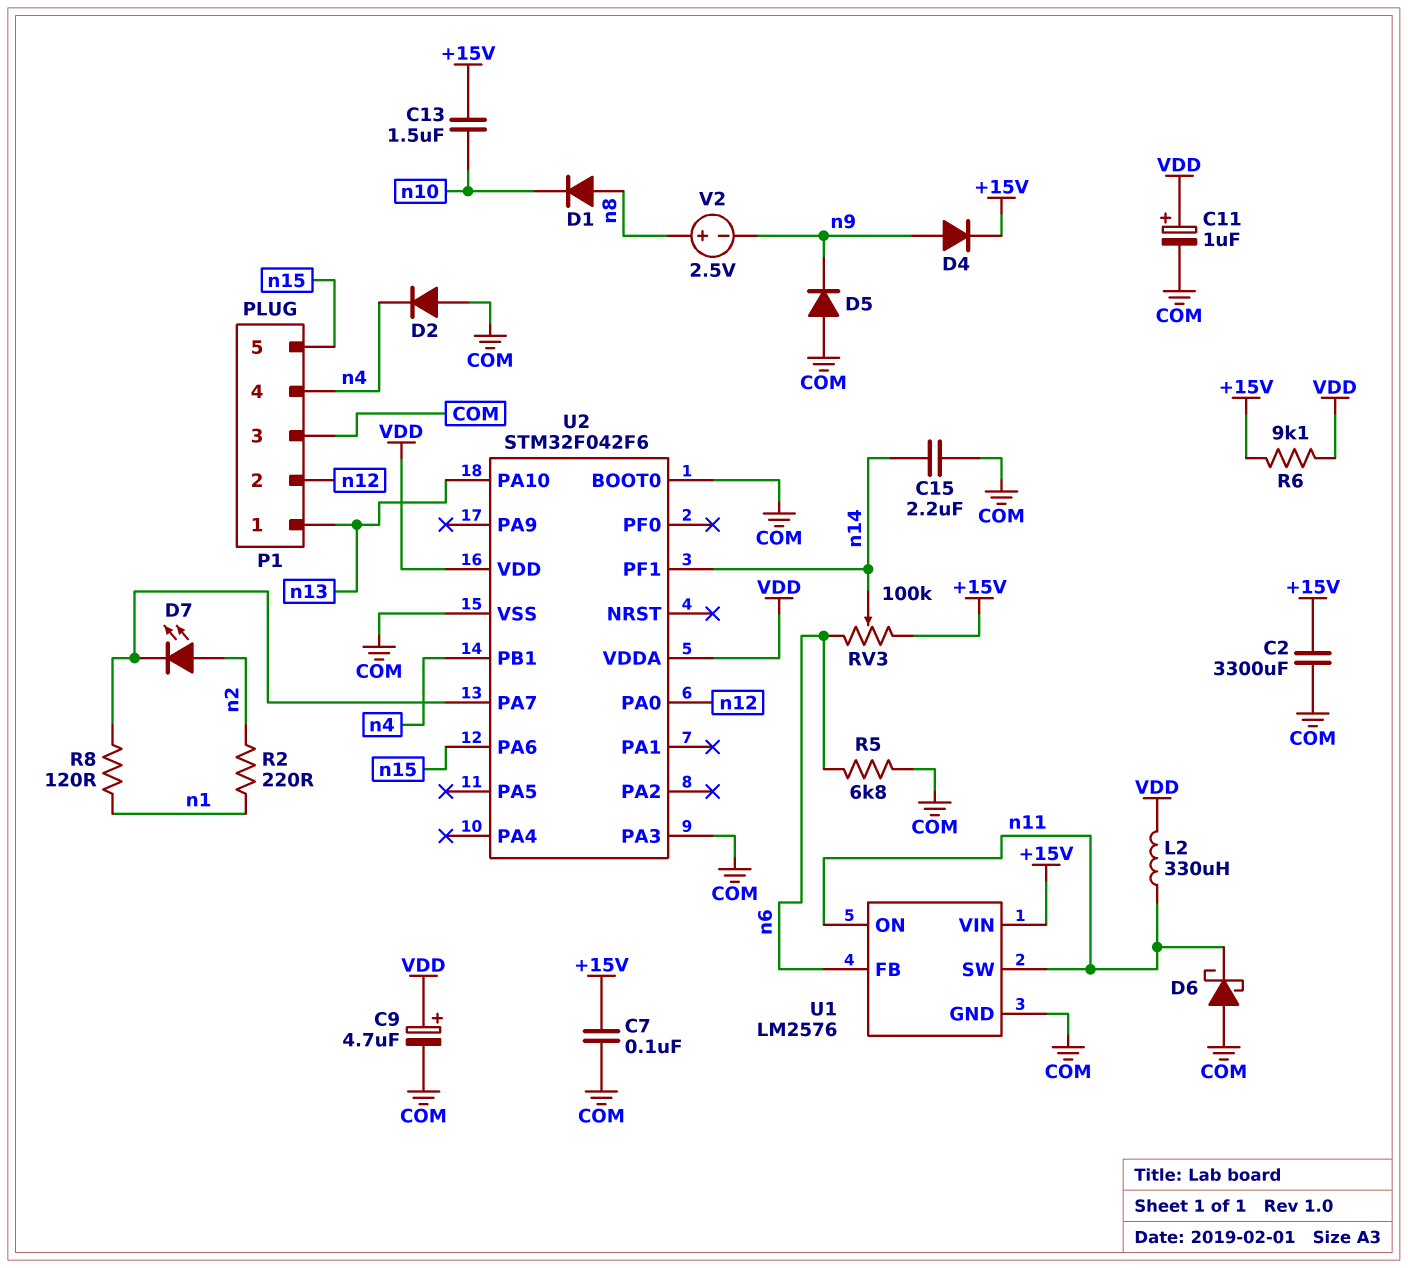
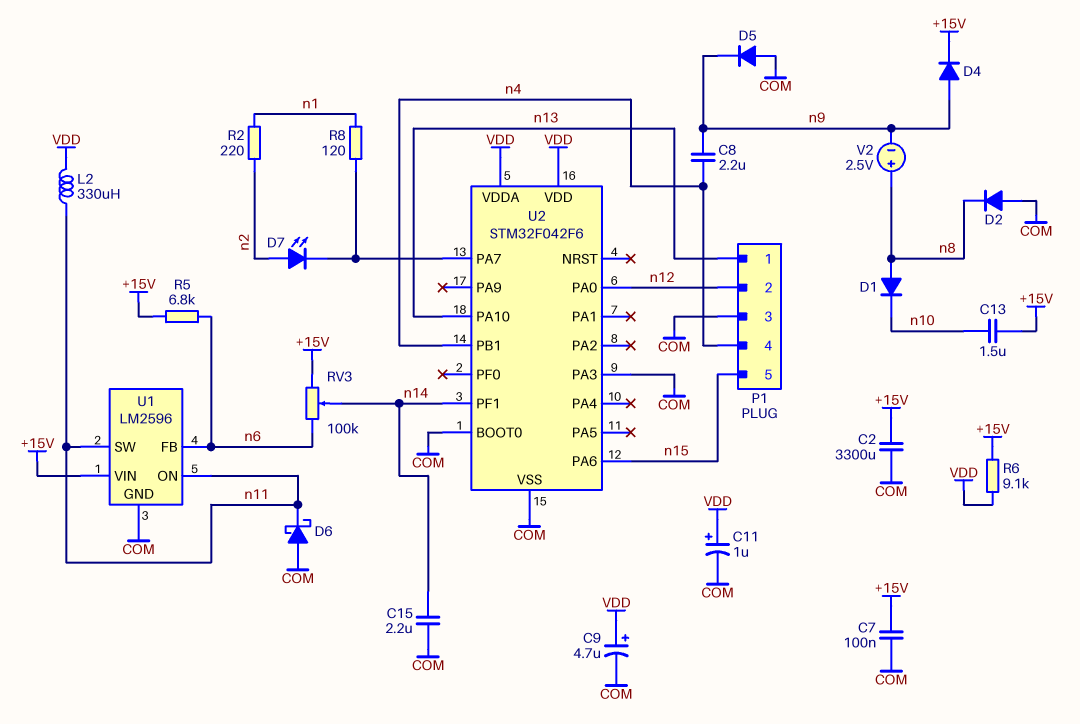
C8: none -> 2.2uF (n4, n9)
D2: diode (A COM, K n4) -> diode (A COM, K n8)
R5: 6.8k (COM, n6) -> 6.8k (+15V, n6)
U1: LM2576 -> LM2596

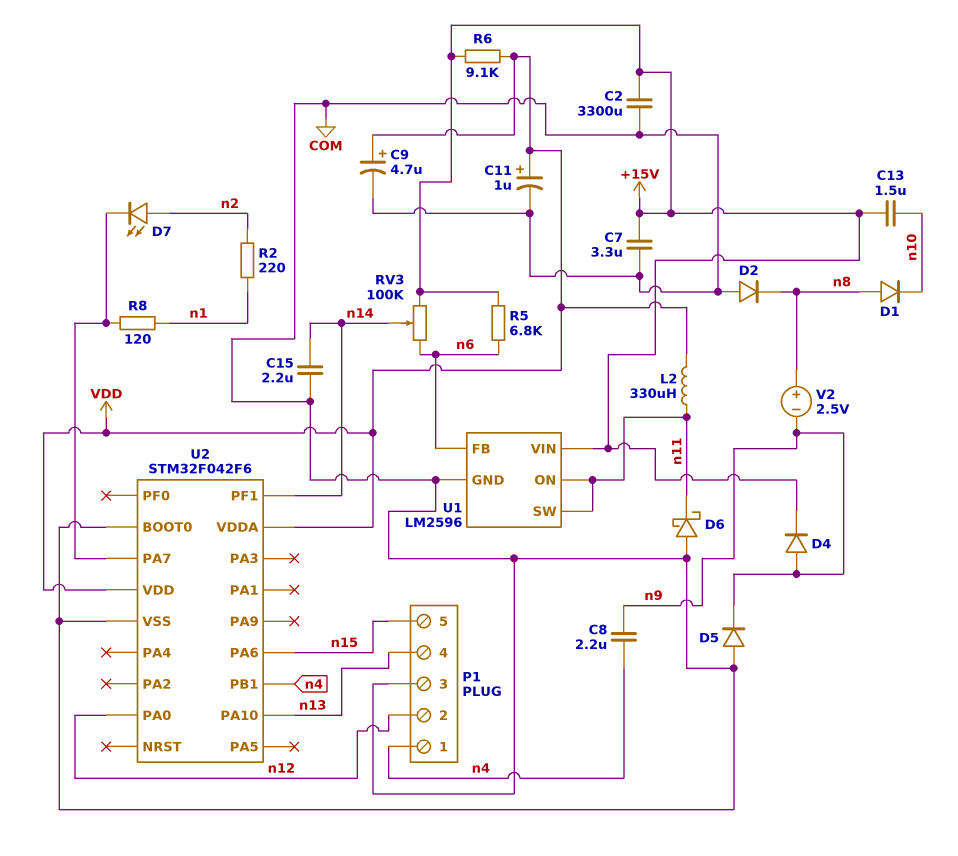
C7: 100nF (+15V, COM) -> 3.3uF (+15V, COM)
P1 pin 1: n13 -> n4
P1 pin 4: n4 -> n13
U2 pin PA3: COM -> none

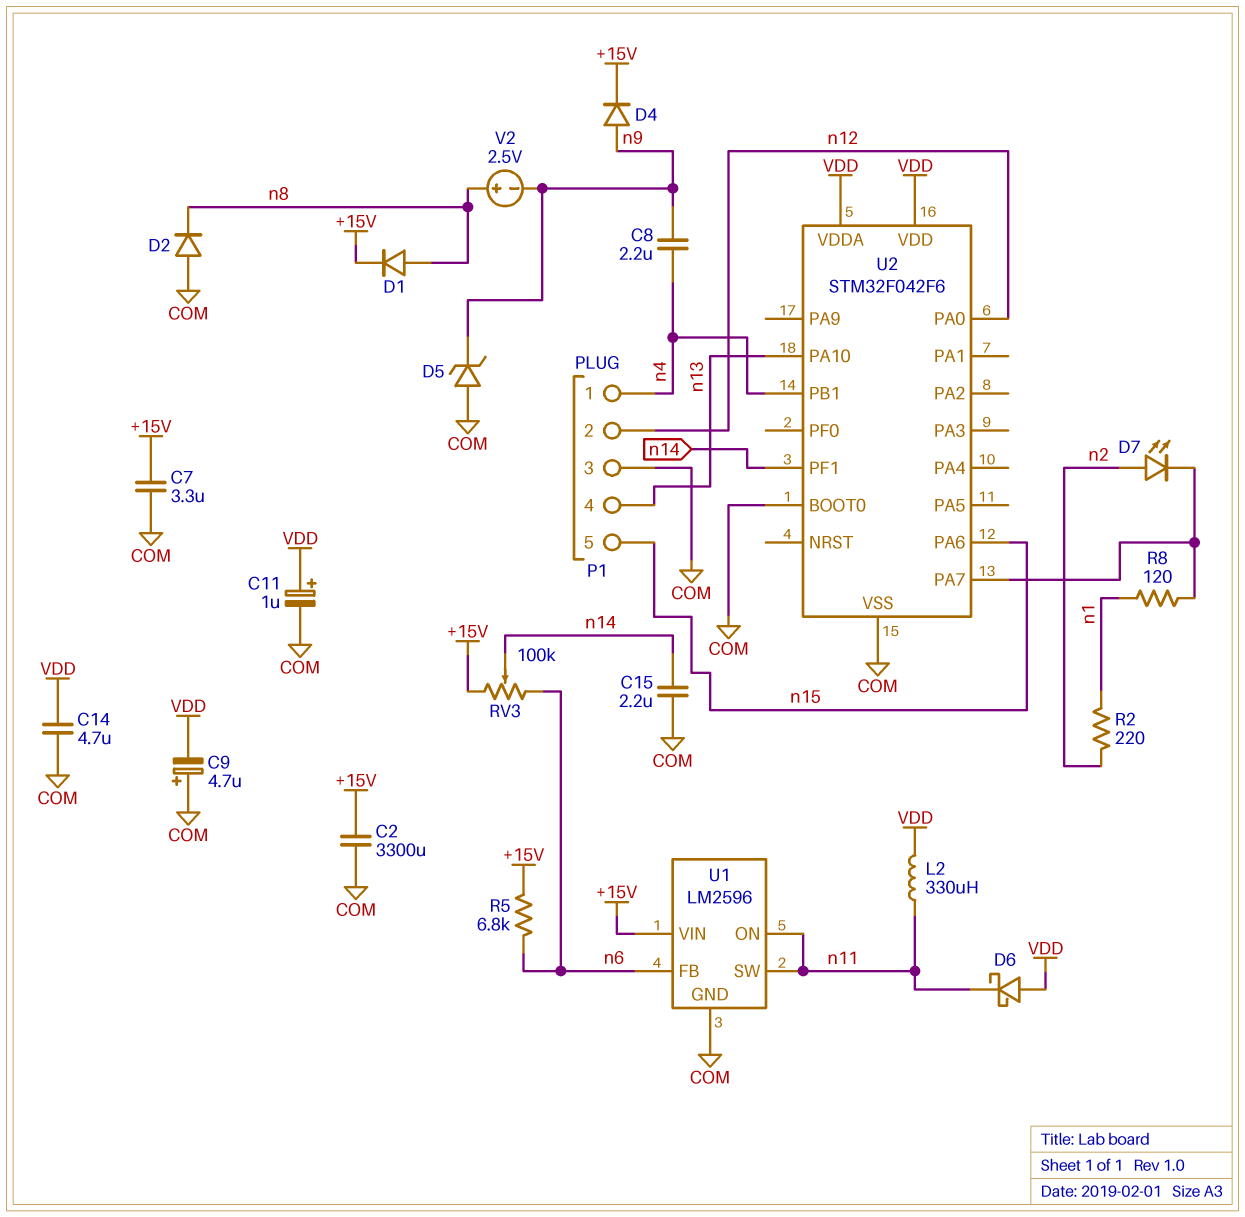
C9: 4.7uF (plus VDD, minus COM) -> 4.7uF (plus COM, minus VDD)
C13: 1.5uF (+15V, n10) -> none
C14: none -> 4.7uF (COM, VDD)
D1: diode (A n8, K n10) -> diode (A n8, K +15V)
D5: diode (A COM, K n9) -> zener (A COM, K n9)
D6: schottky (A COM, K n11) -> schottky (A VDD, K n11)
R6: 9.1k (+15V, VDD) -> none

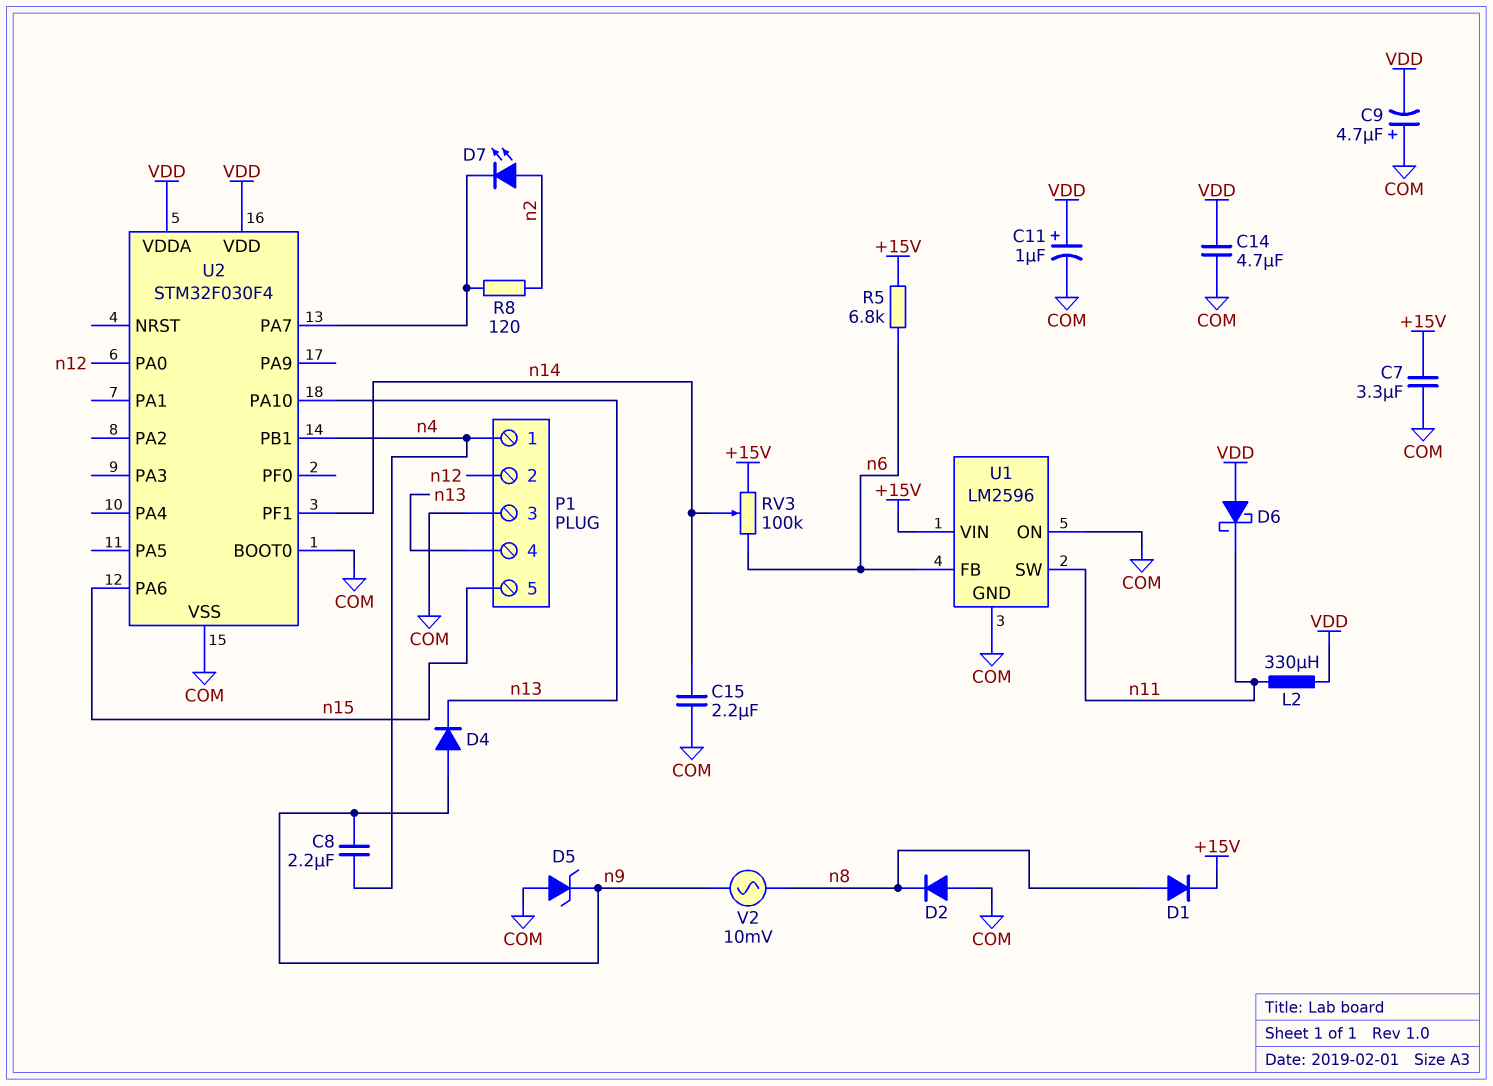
C2: 3300uF (+15V, COM) -> none
D4: diode (A n9, K +15V) -> diode (A n9, K n13)
R2: 220 (n1, n2) -> none
R8: 120 (U2/PA7, n1) -> 120 (U2/PA7, n2)
U1 pin ON: n11 -> COM
U2: STM32F042F6 -> STM32F030F4
V2: 2.5V (plus n8, minus n9) -> AC 10mV (n8, n9)

